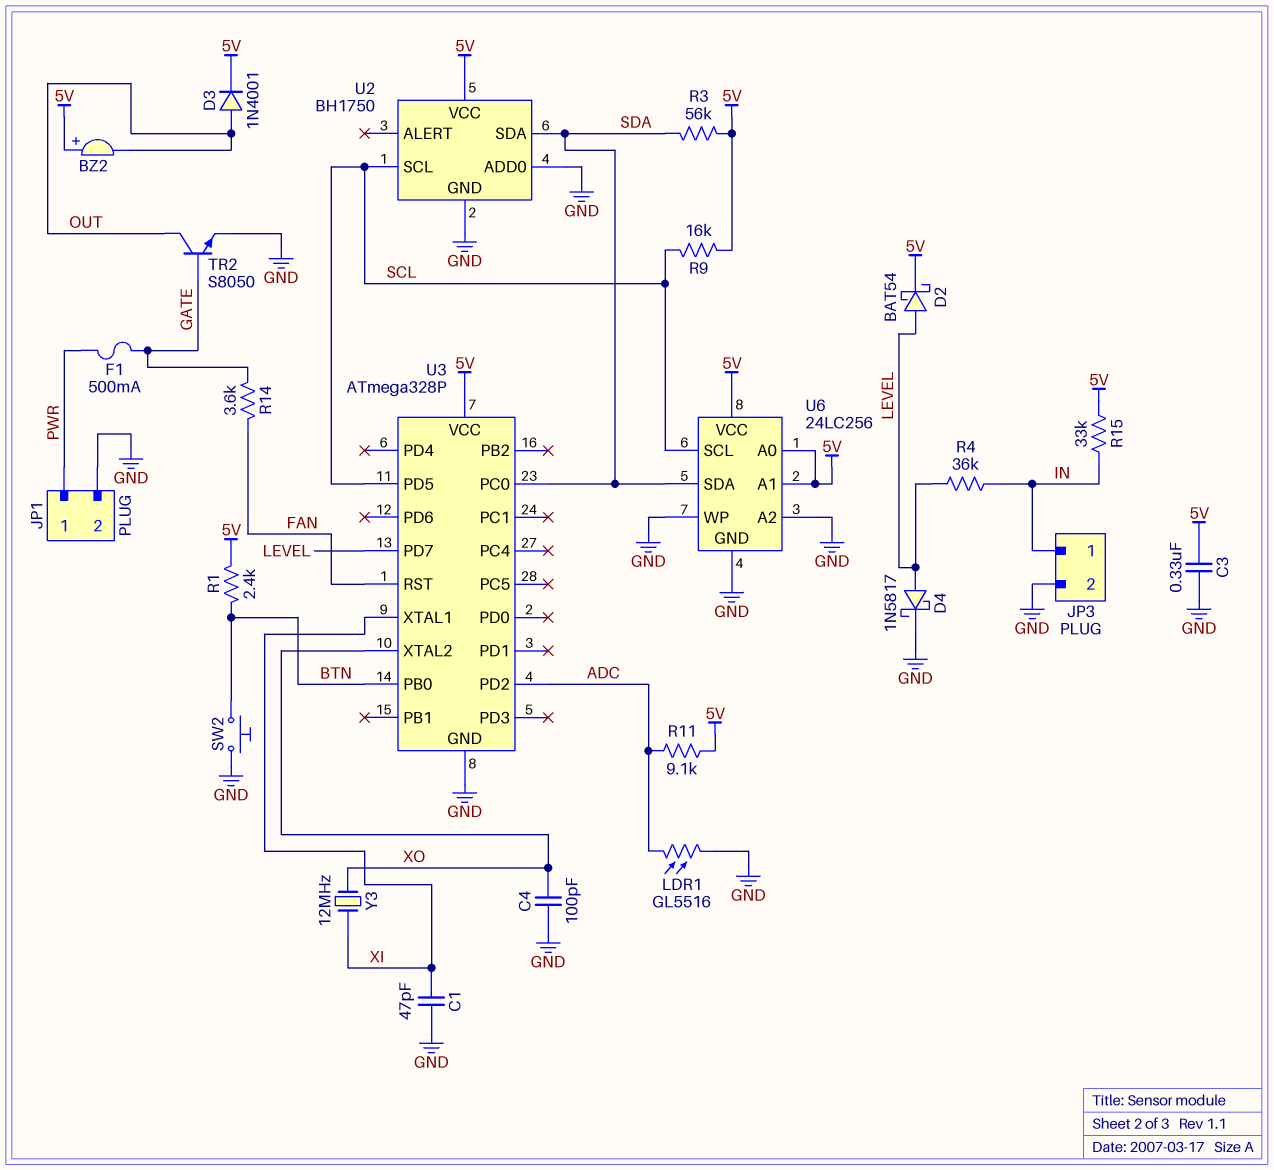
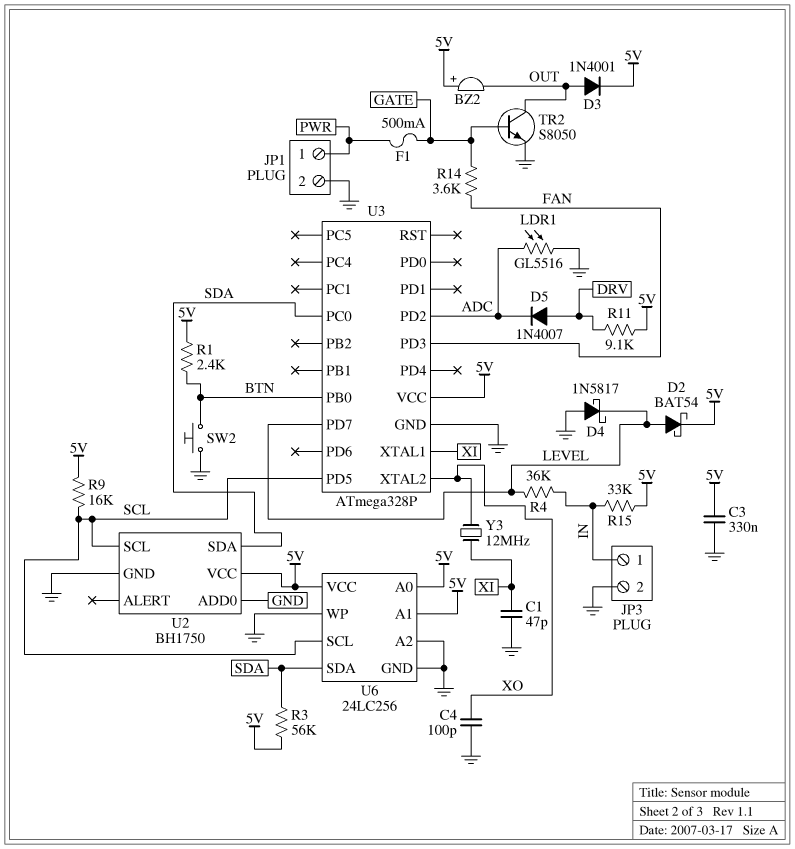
D4: schottky 1N5817 (A LEVEL, K GND) -> schottky 1N5817 (A GND, K LEVEL)
D5: none -> diode 1N4007 (A DRV, K ADC)
R11: 9.1k (5V, ADC) -> 9.1k (5V, DRV)
U3 pin PD3: none -> FAN
U3 pin RST: FAN -> none

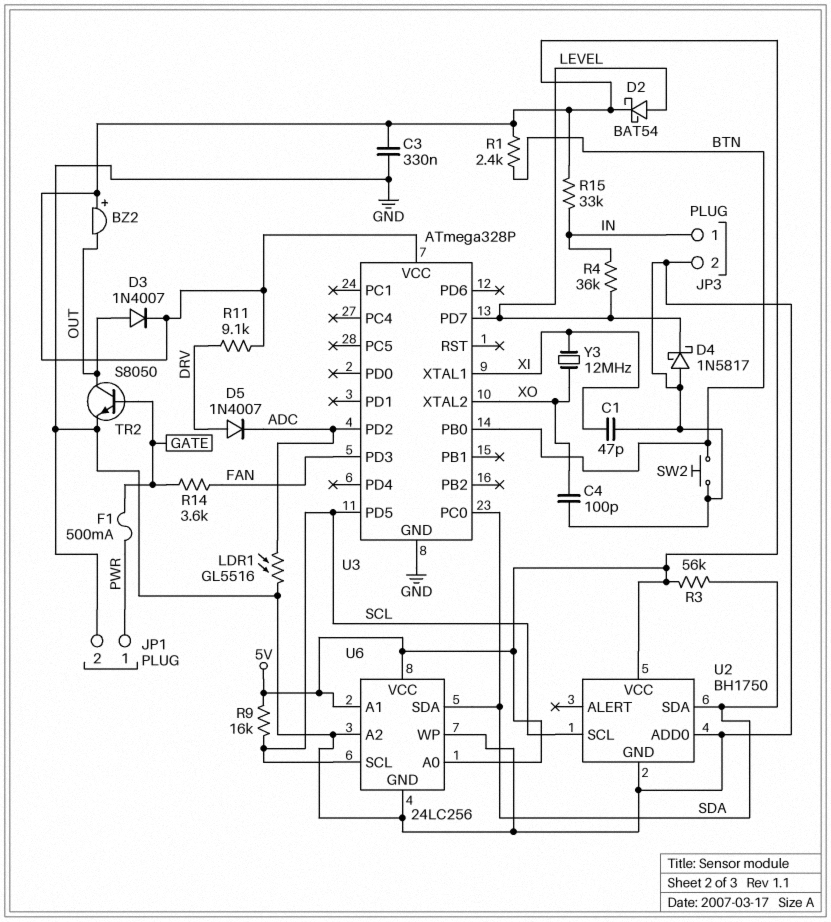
D3: diode 1N4001 (A OUT, K 5V) -> diode 1N4007 (A OUT, K 5V)

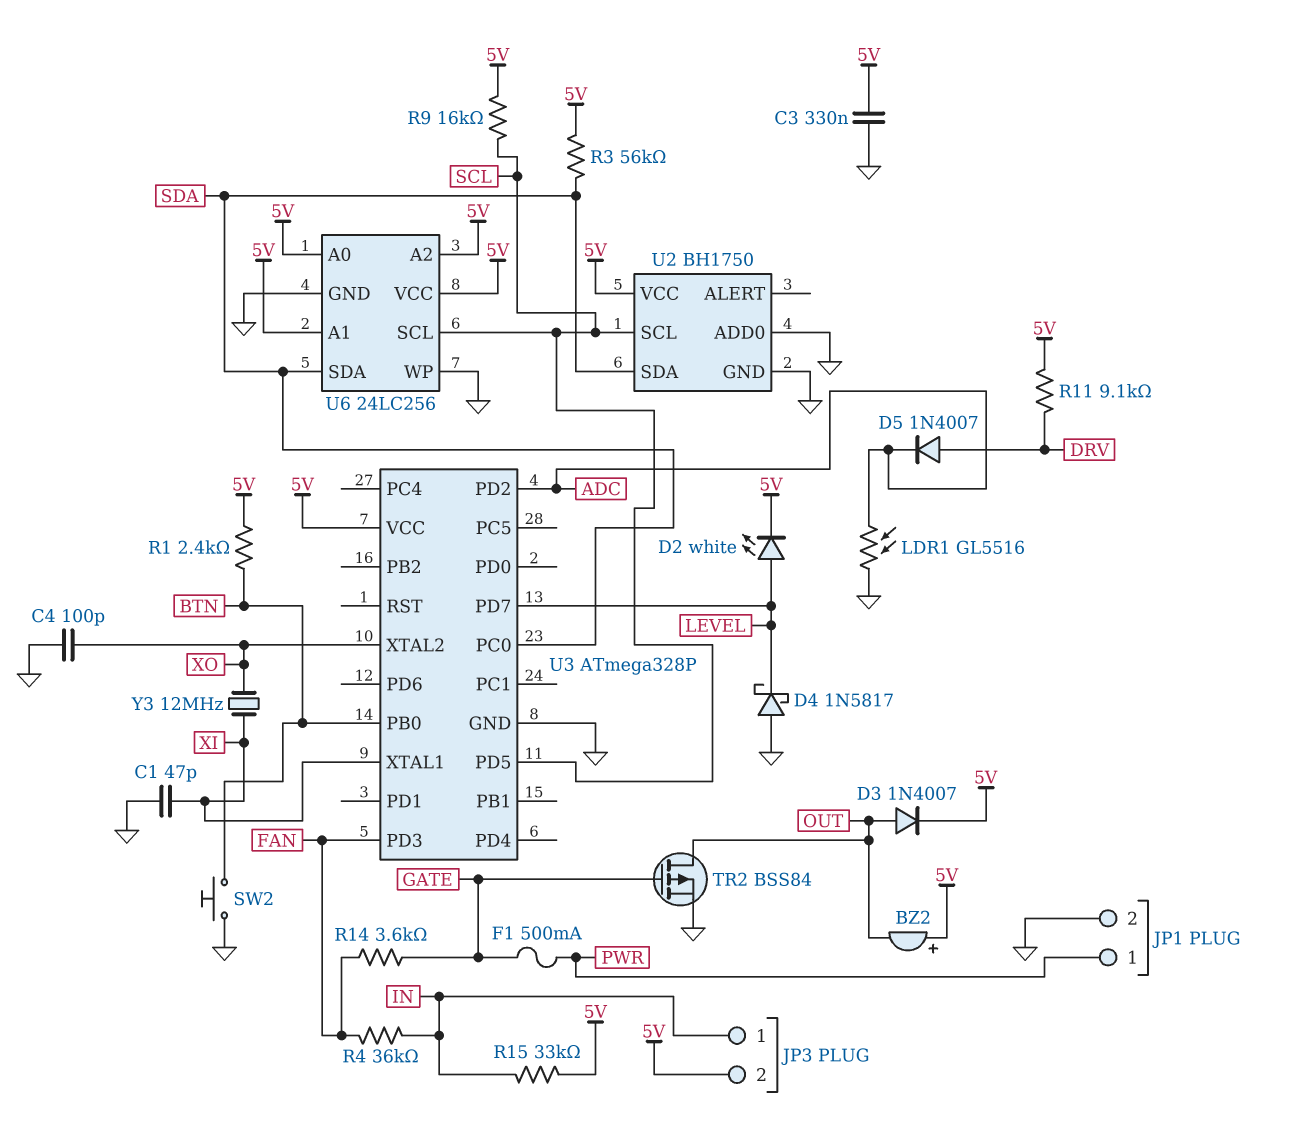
D2: schottky BAT54 (A LEVEL, K 5V) -> LED white (A LEVEL, K 5V)
JP3 pin 2: GND -> 5V
R4: 36k (IN, LEVEL) -> 36k (FAN, IN)
TR2: NPN S8050 (B GATE, C OUT, E GND) -> PMOS BSS84 (G GATE, D OUT, S GND)
U6 pin A2: GND -> 5V

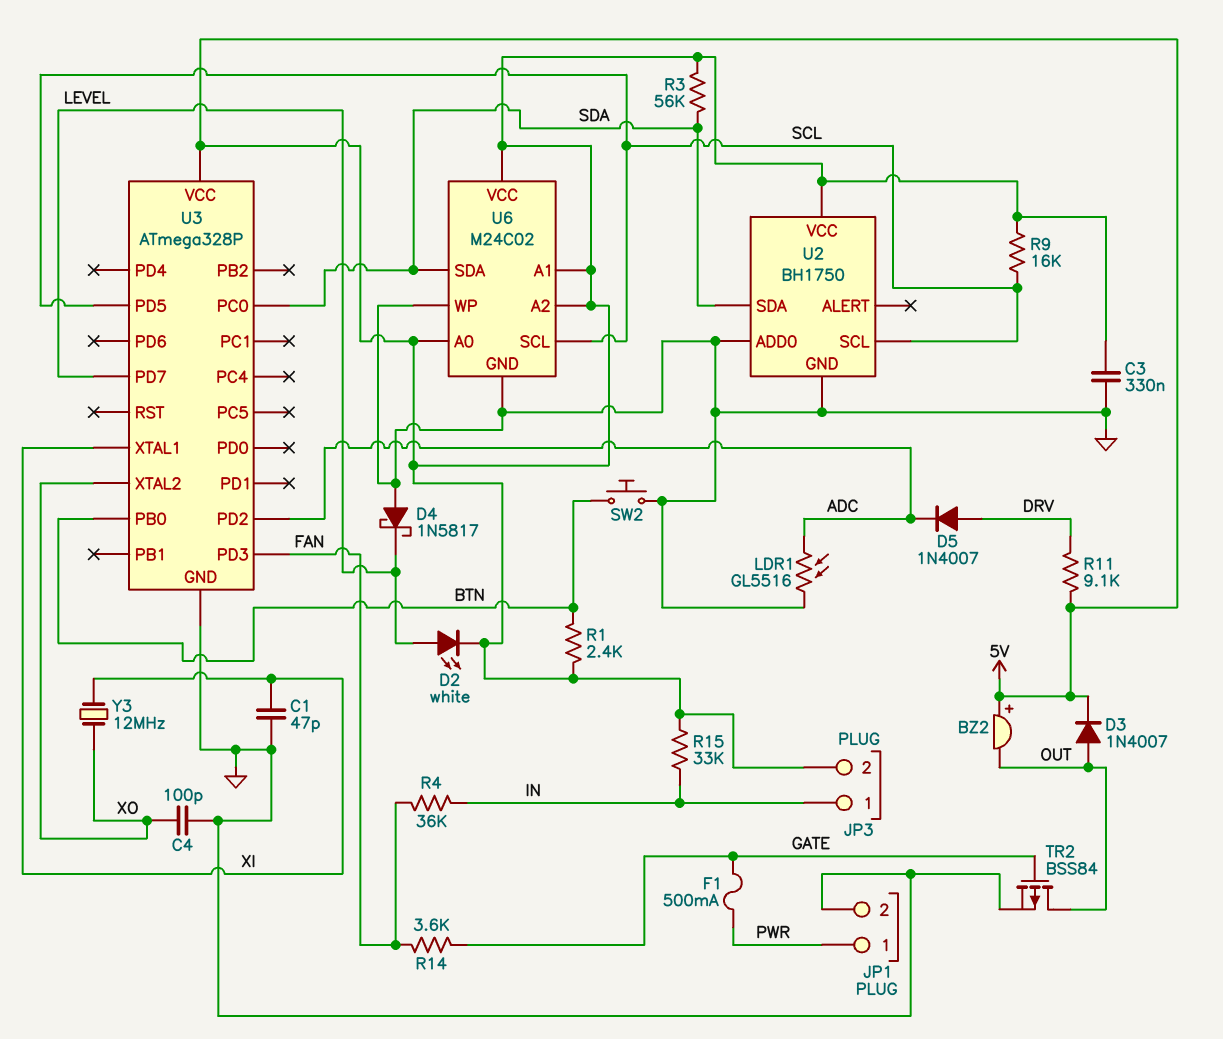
U6: 24LC256 -> M24C02

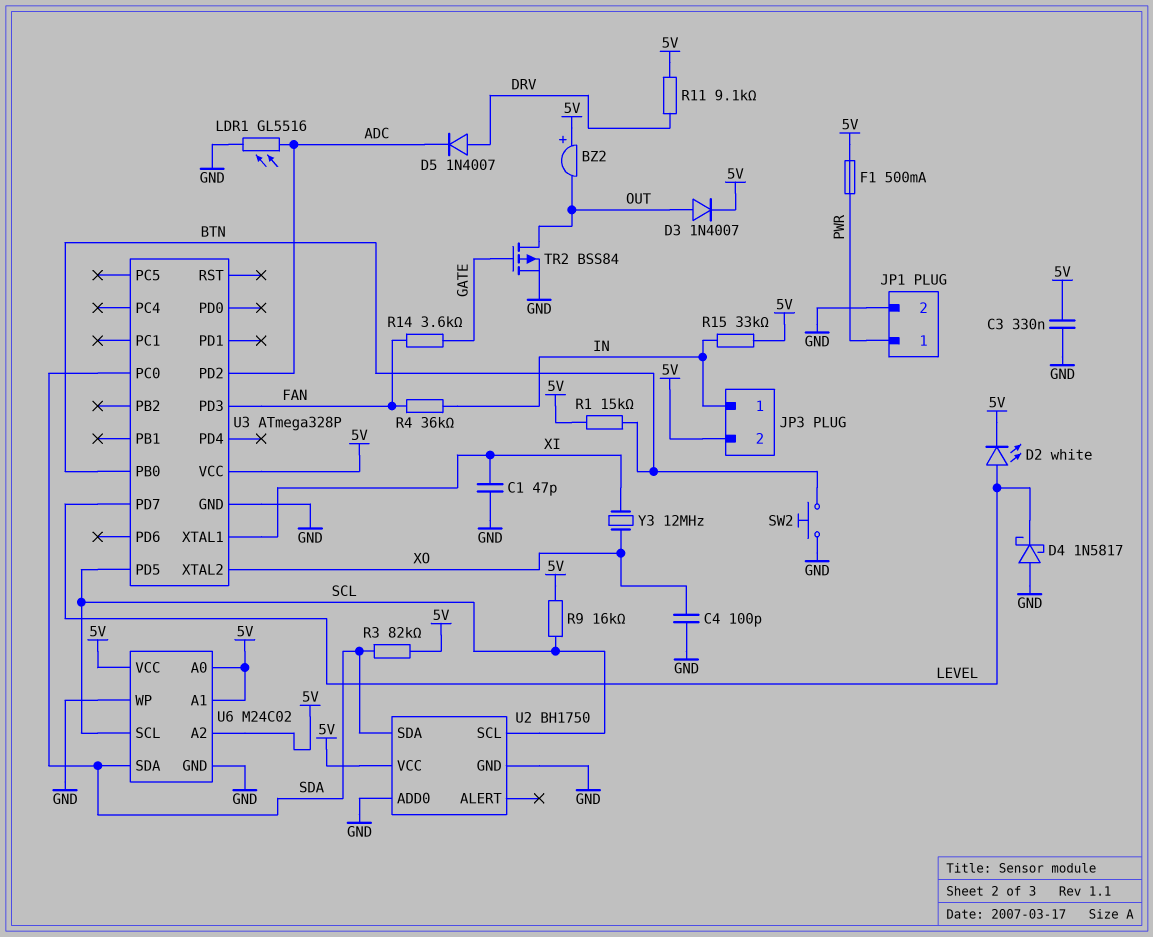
F1: 500mA (GATE, PWR) -> 500mA (5V, PWR)
R1: 2.4k (5V, BTN) -> 15k (5V, BTN)
R3: 56k (5V, SDA) -> 82k (5V, SDA)

